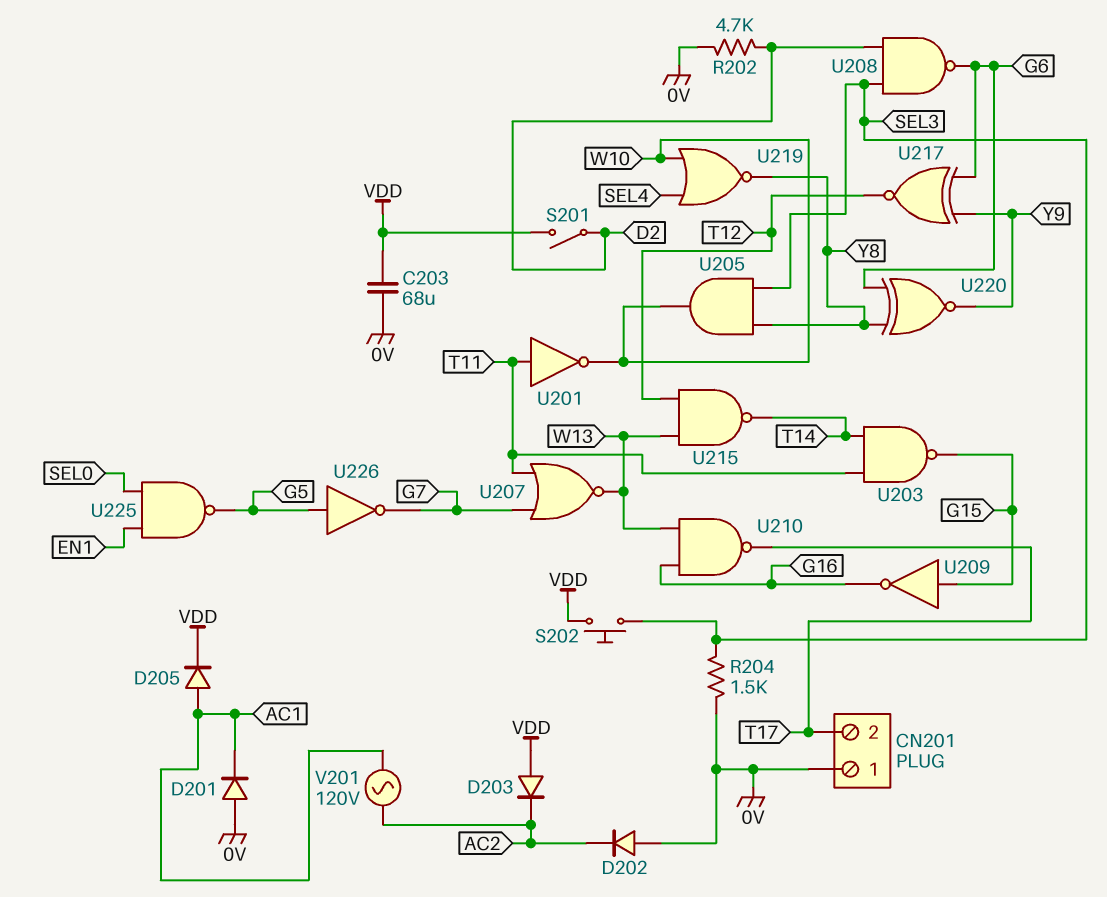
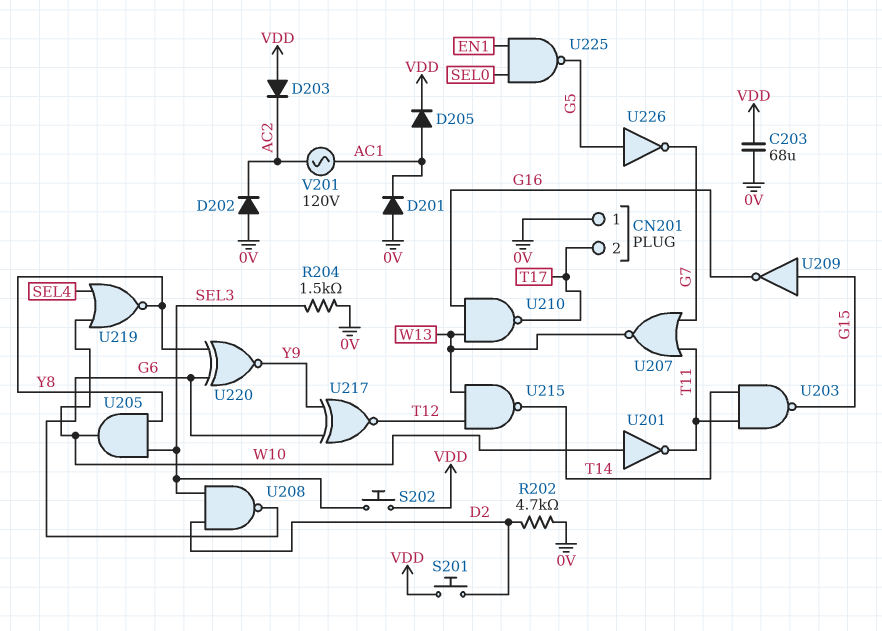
S201: switch (D2, VDD) -> button (D2, VDD)
U201: NOT (in T11, out W10) -> NOT (in W10, out T11)

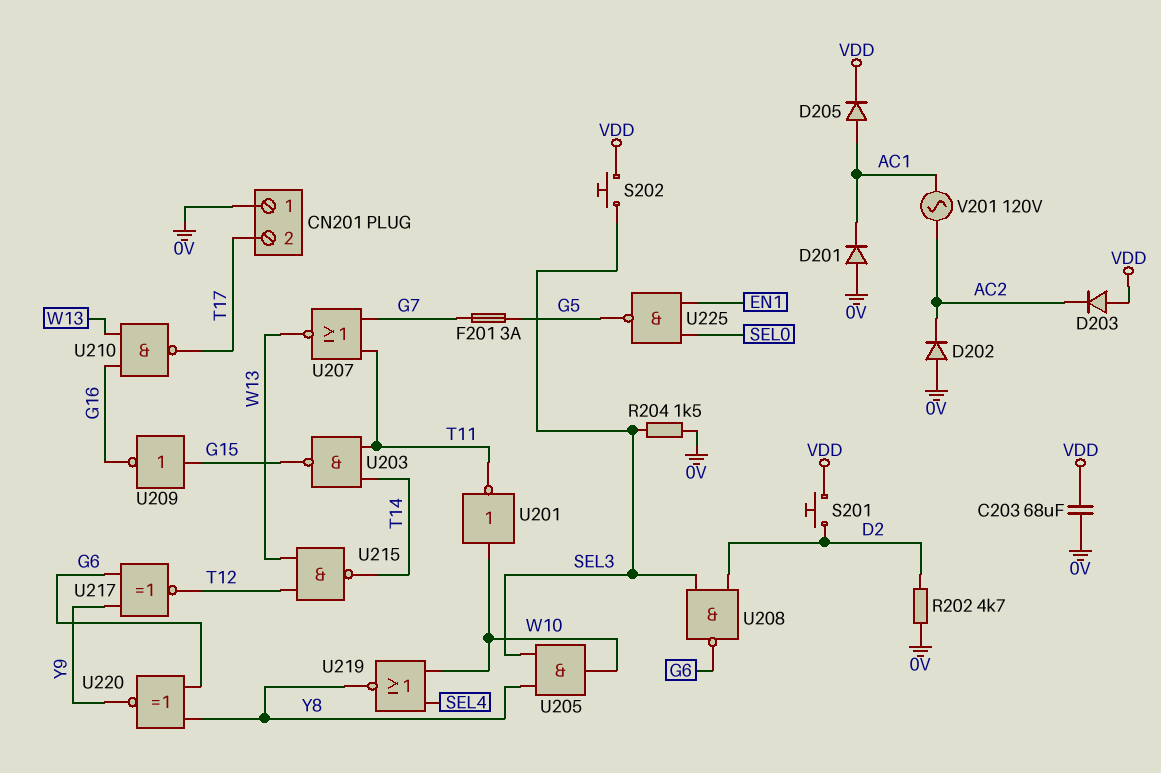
F201: none -> 3A (G5, G7)
U226: NOT (in G5, out G7) -> none

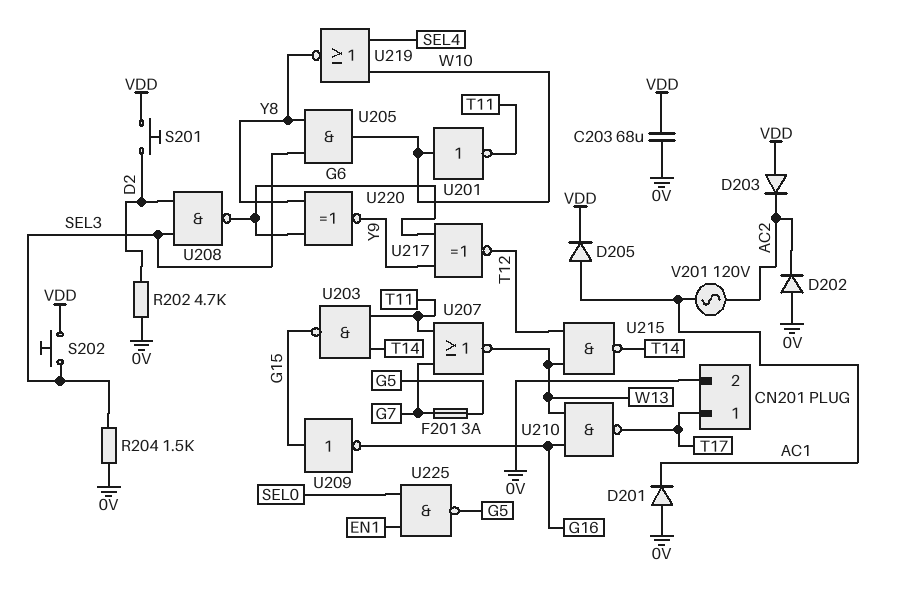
CN201 pin 1: 0V -> T17
CN201 pin 2: T17 -> 0V

